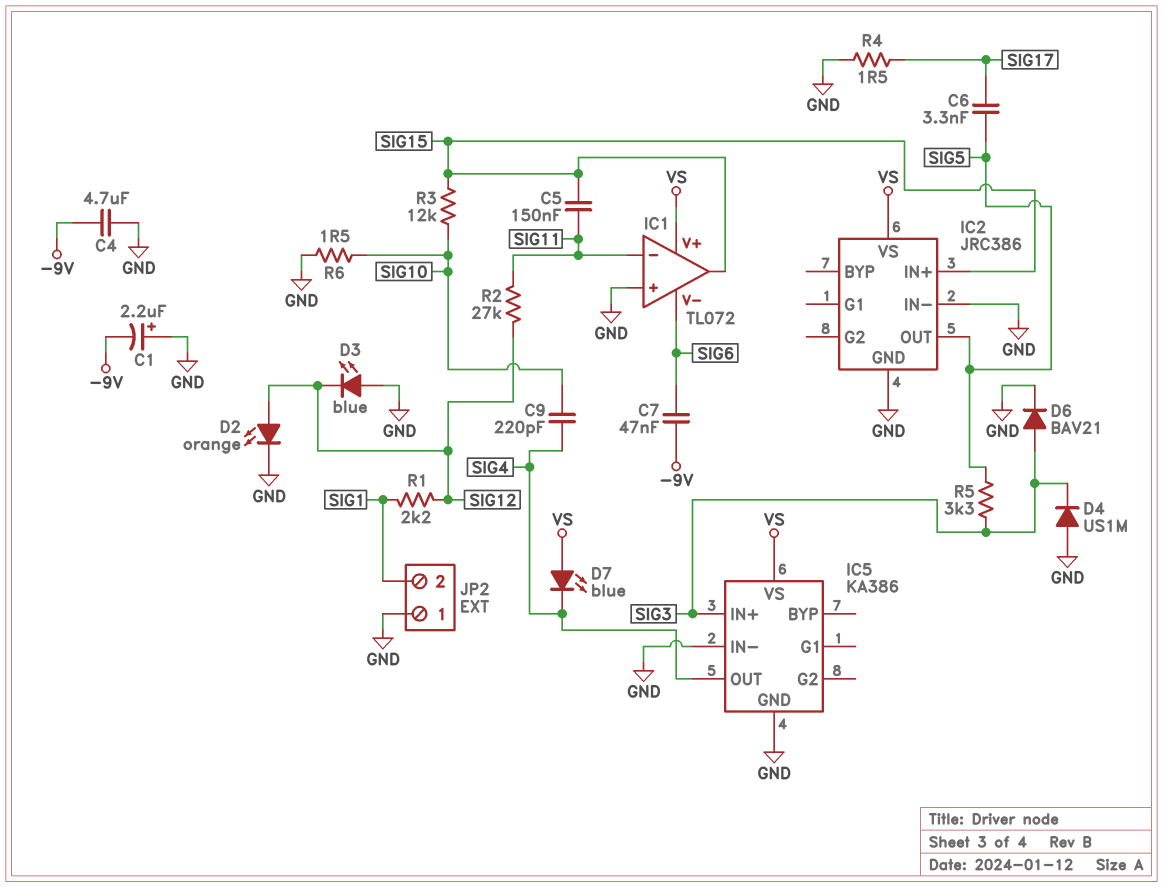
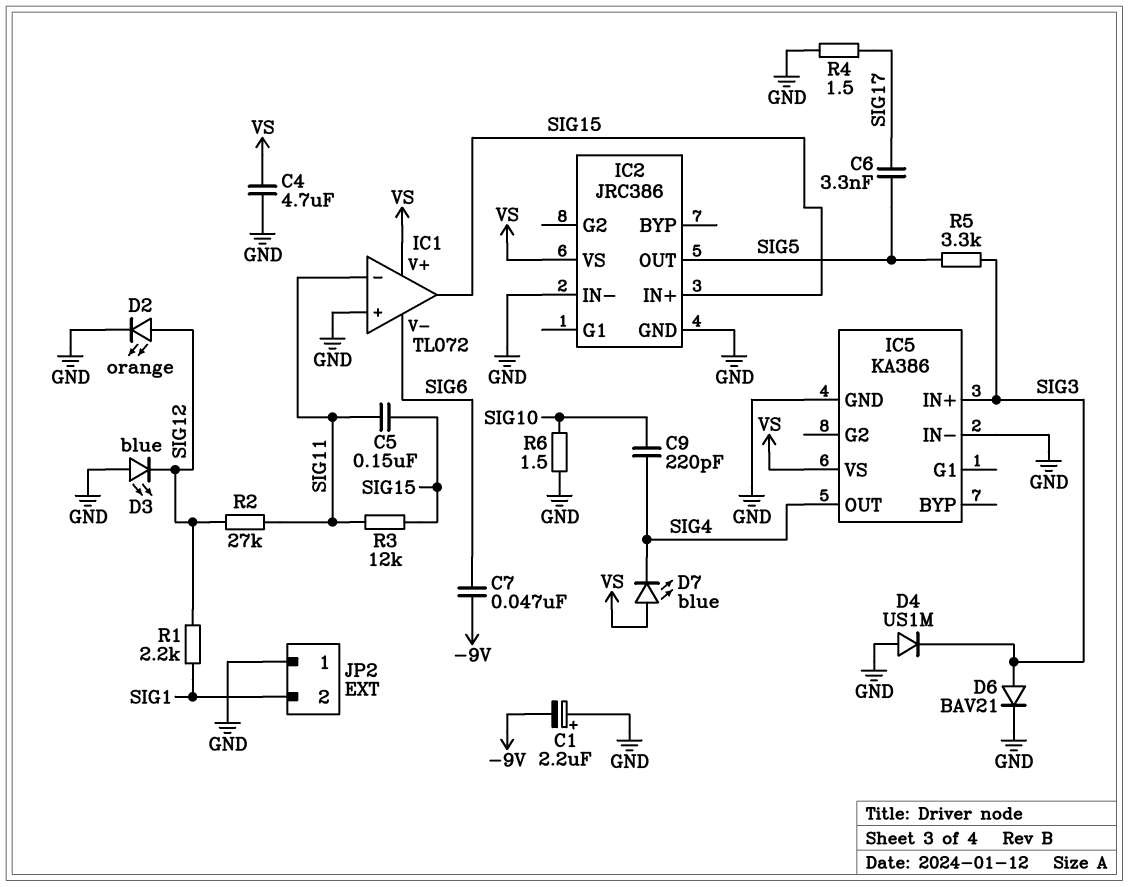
C4: 4.7uF (-9V, GND) -> 4.7uF (GND, VS)
R3: 12k (SIG10, SIG15) -> 12k (SIG11, SIG15)

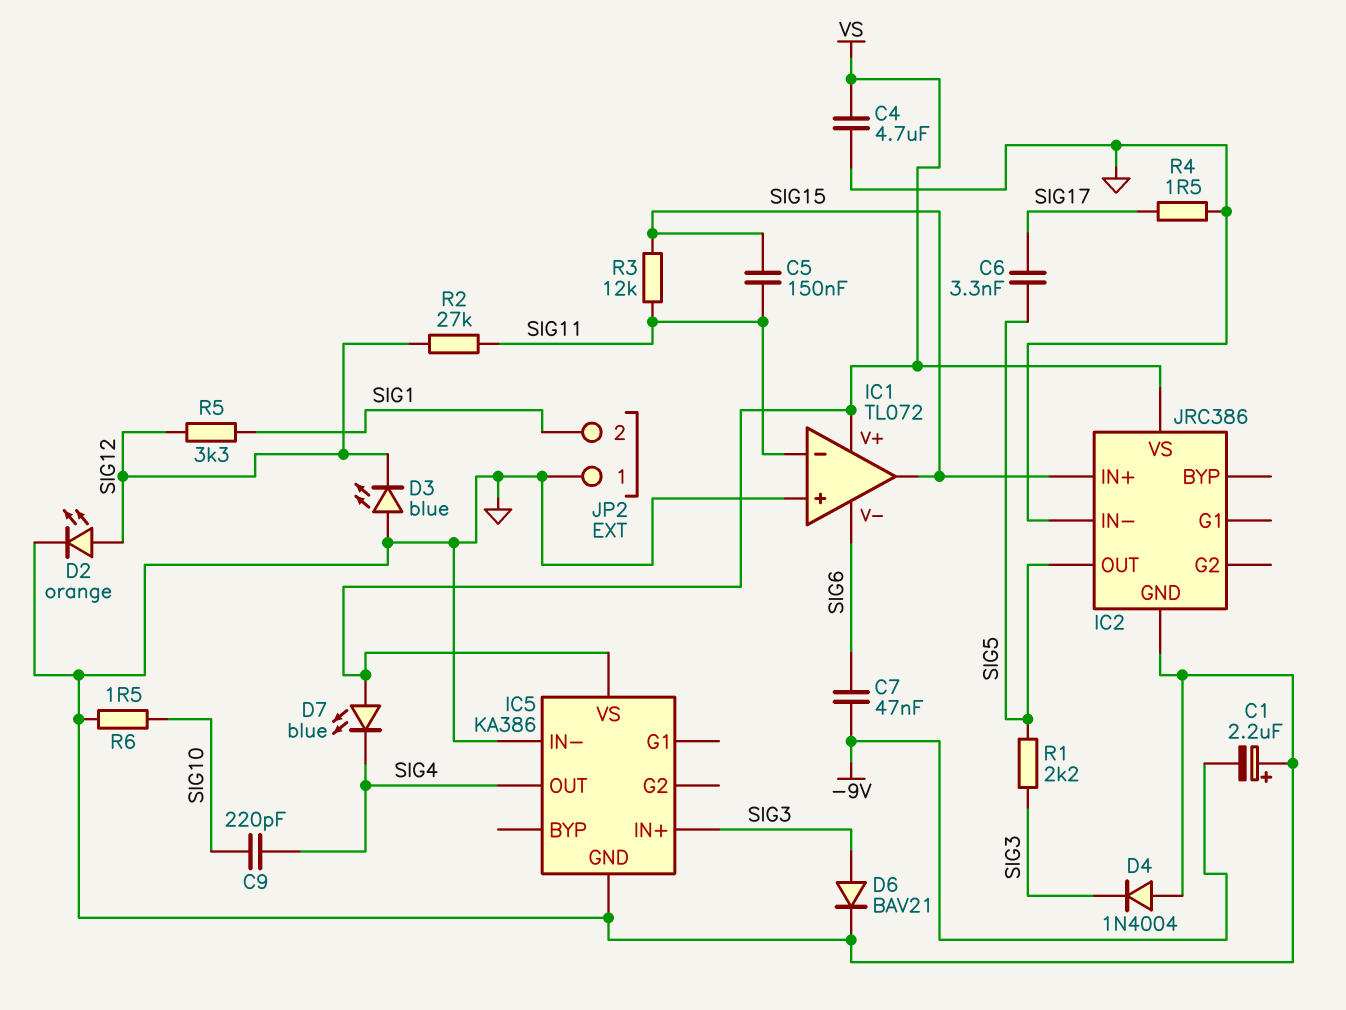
D4: diode US1M (A GND, K SIG3) -> diode 1N4004 (A GND, K SIG3)
R1: 2.2k (SIG1, SIG12) -> 2.2k (SIG3, SIG5)
R5: 3.3k (SIG3, SIG5) -> 3.3k (SIG1, SIG12)

